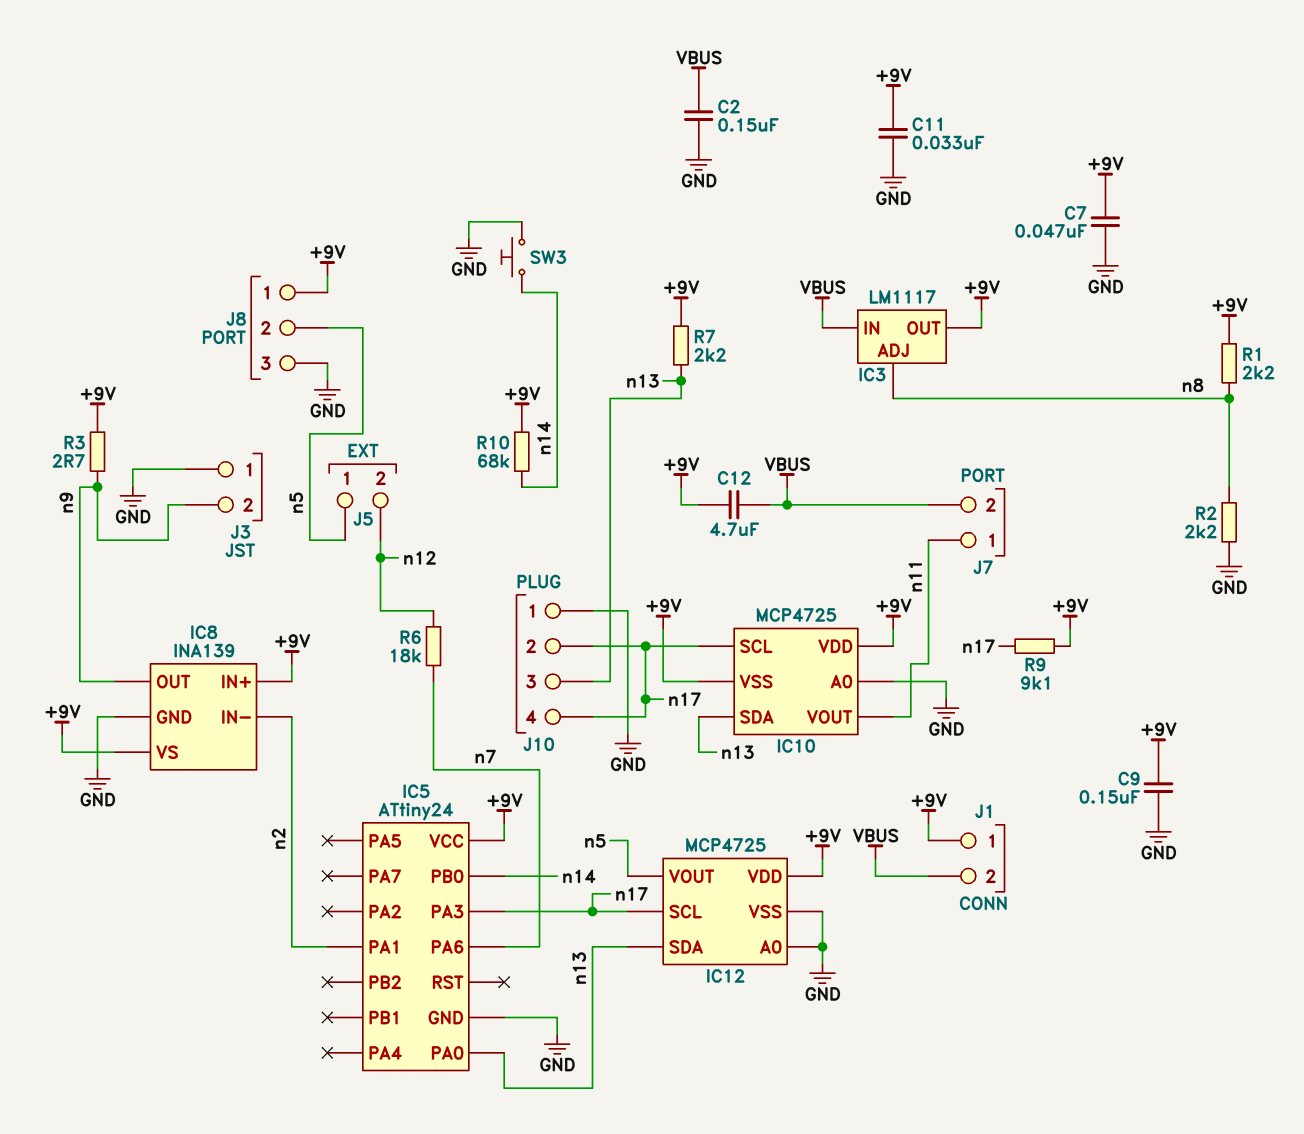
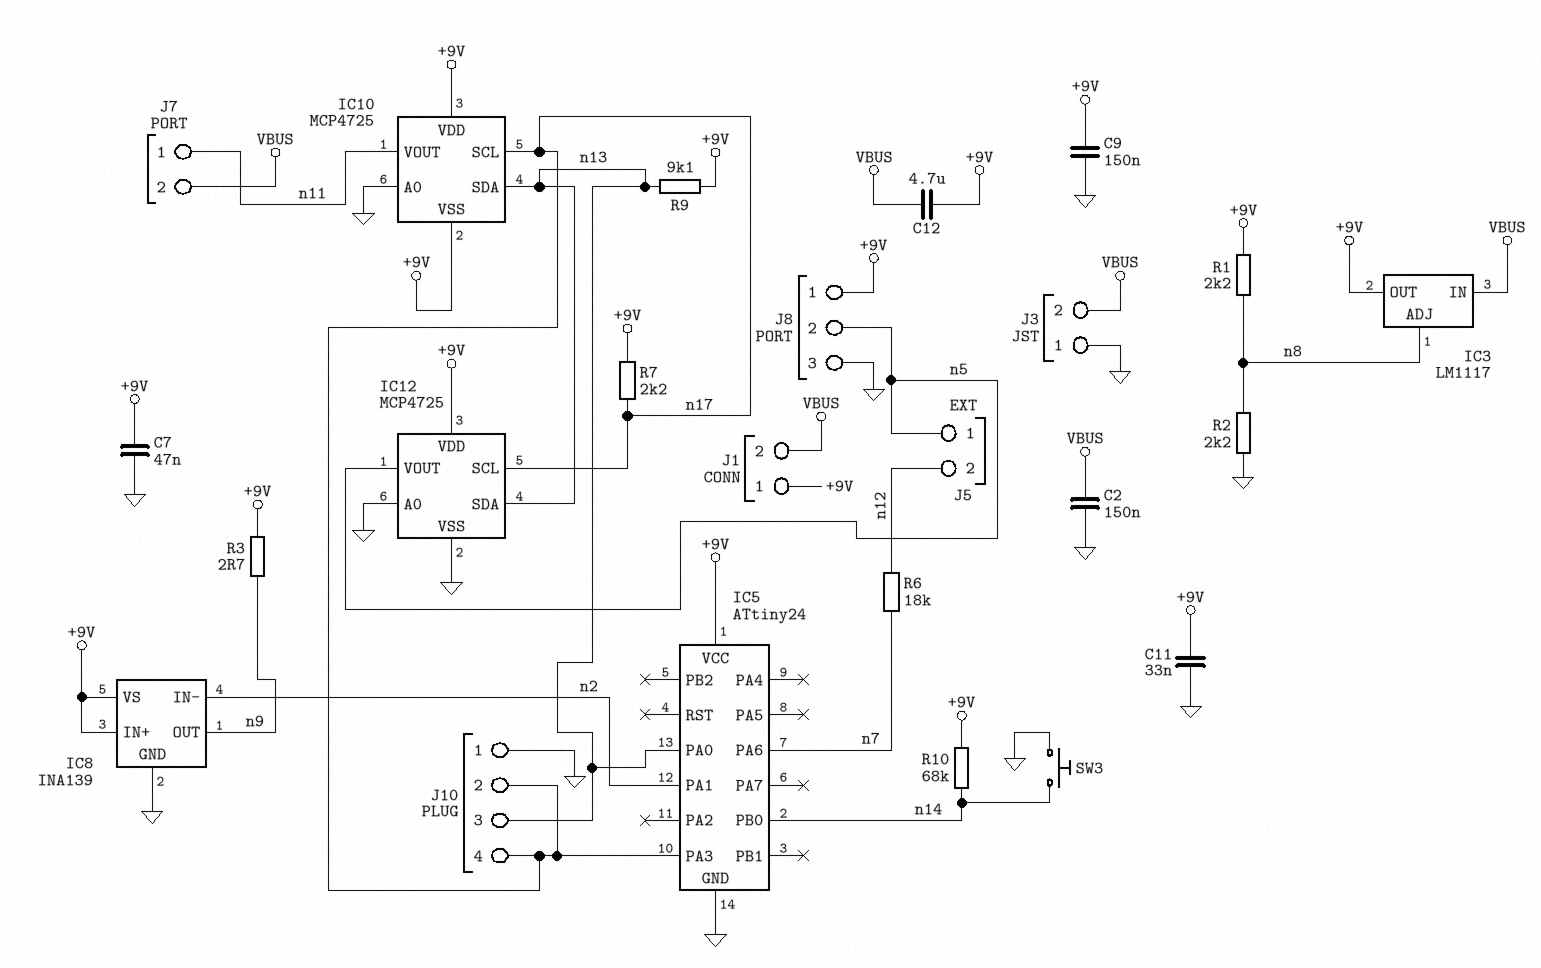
J3 pin 2: n9 -> VBUS
R7: 2.2k (+9V, n13) -> 2.2k (+9V, n17)
R9: 9.1k (+9V, n17) -> 9.1k (+9V, n13)

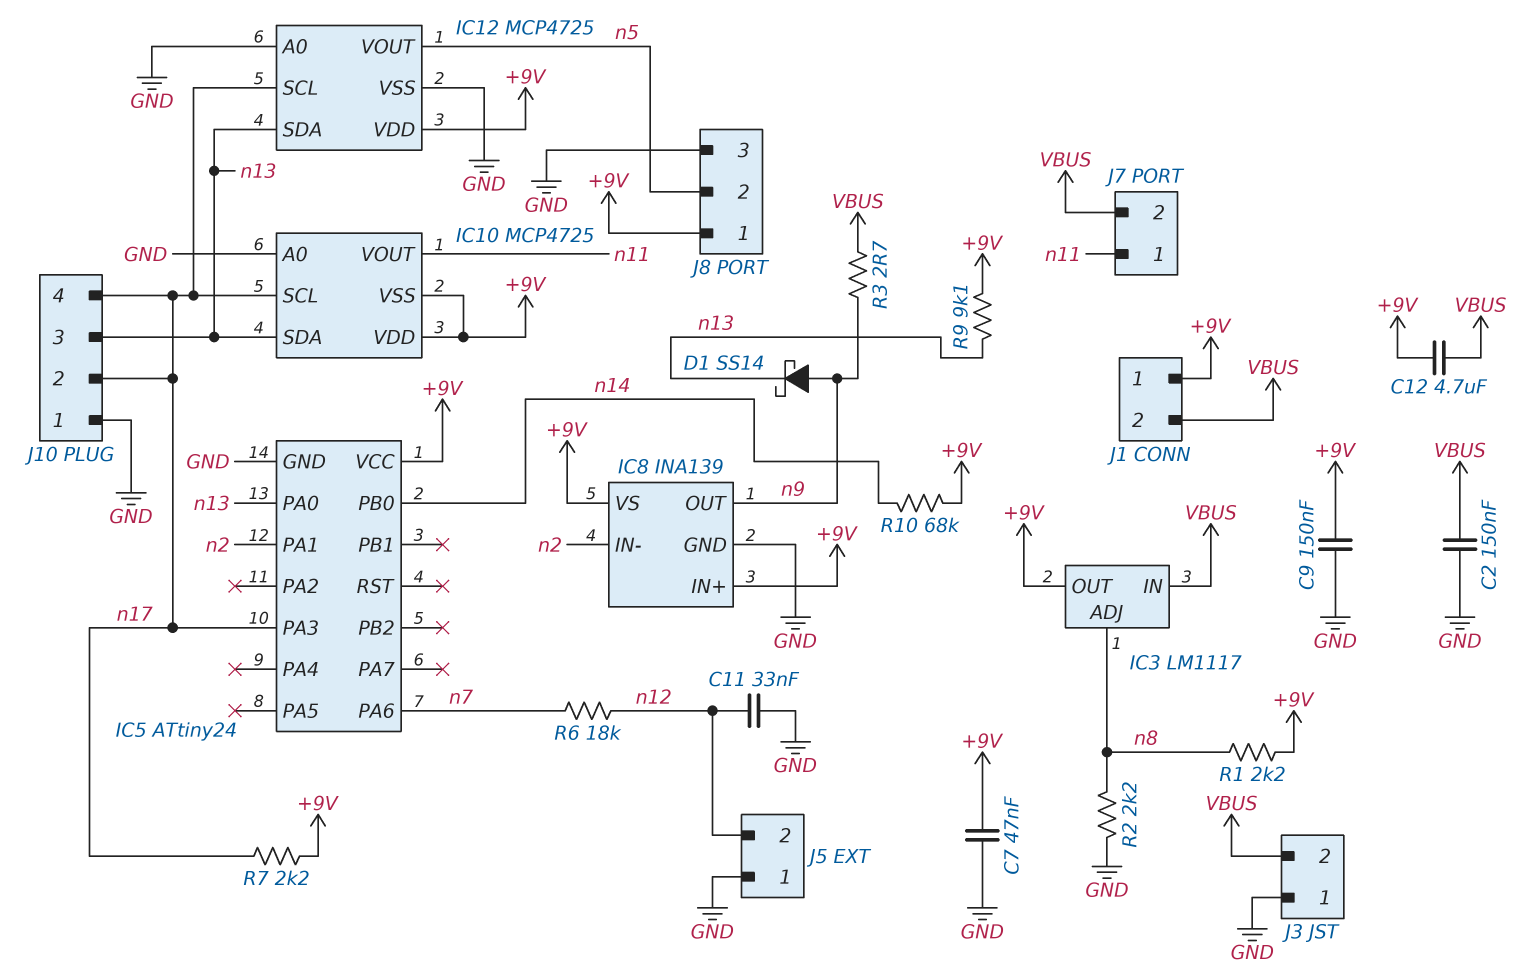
C11: 33nF (+9V, GND) -> 33nF (GND, n12)
D1: none -> schottky SS14 (A n9, K n13)
J5 pin 1: n5 -> GND
R3: 2.7 (+9V, n9) -> 2.7 (VBUS, n9)
SW3: button (GND, n14) -> none

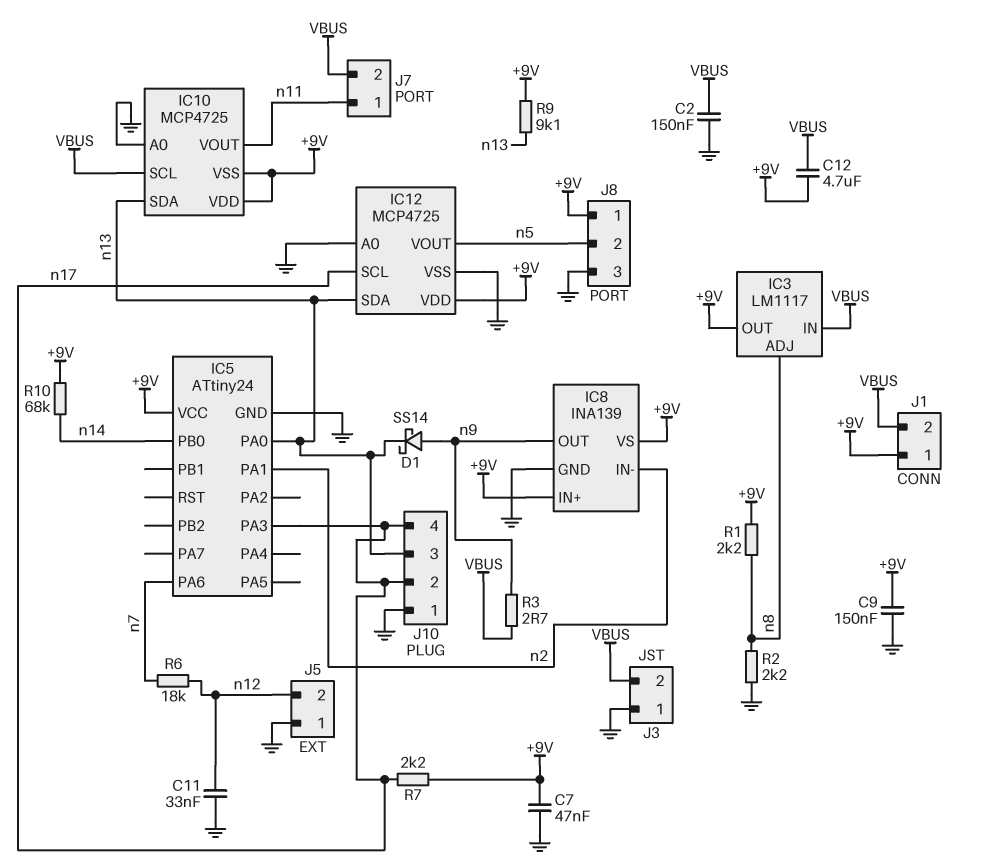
IC10 pin SCL: n17 -> VBUS

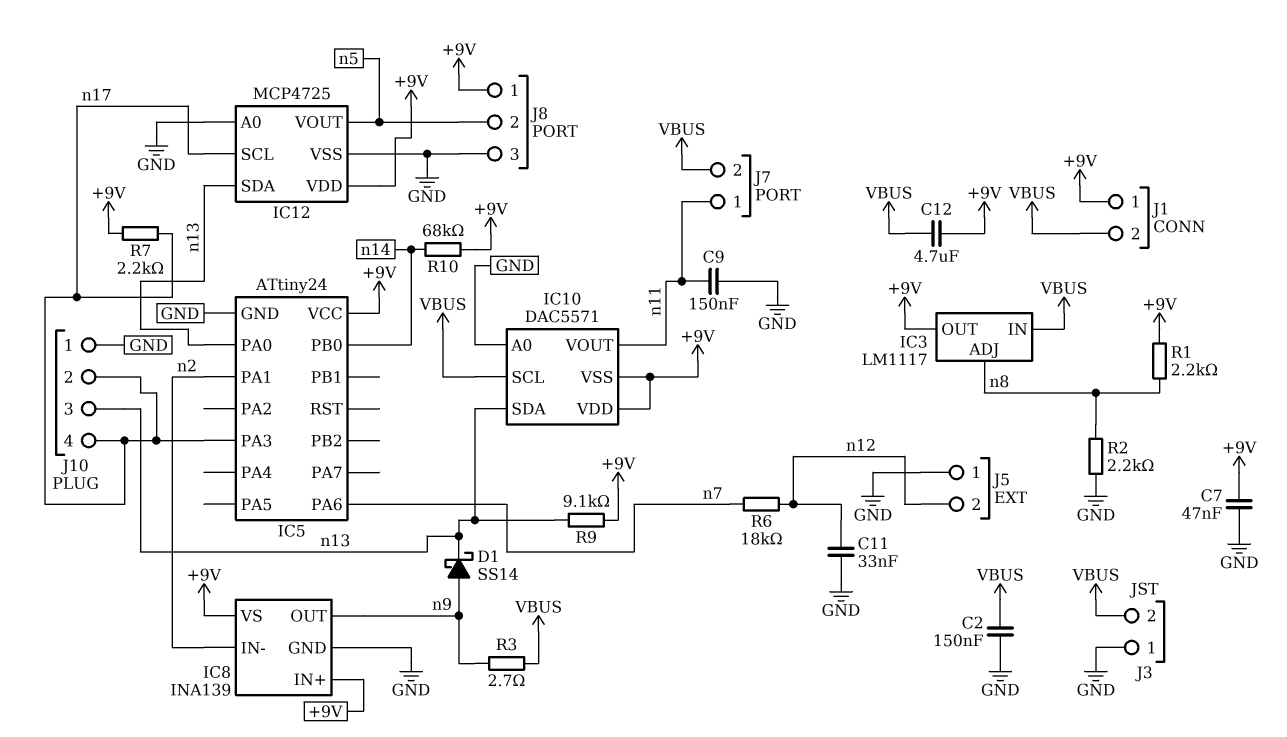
C9: 150nF (+9V, GND) -> 150nF (GND, n11)
IC10: MCP4725 -> DAC5571

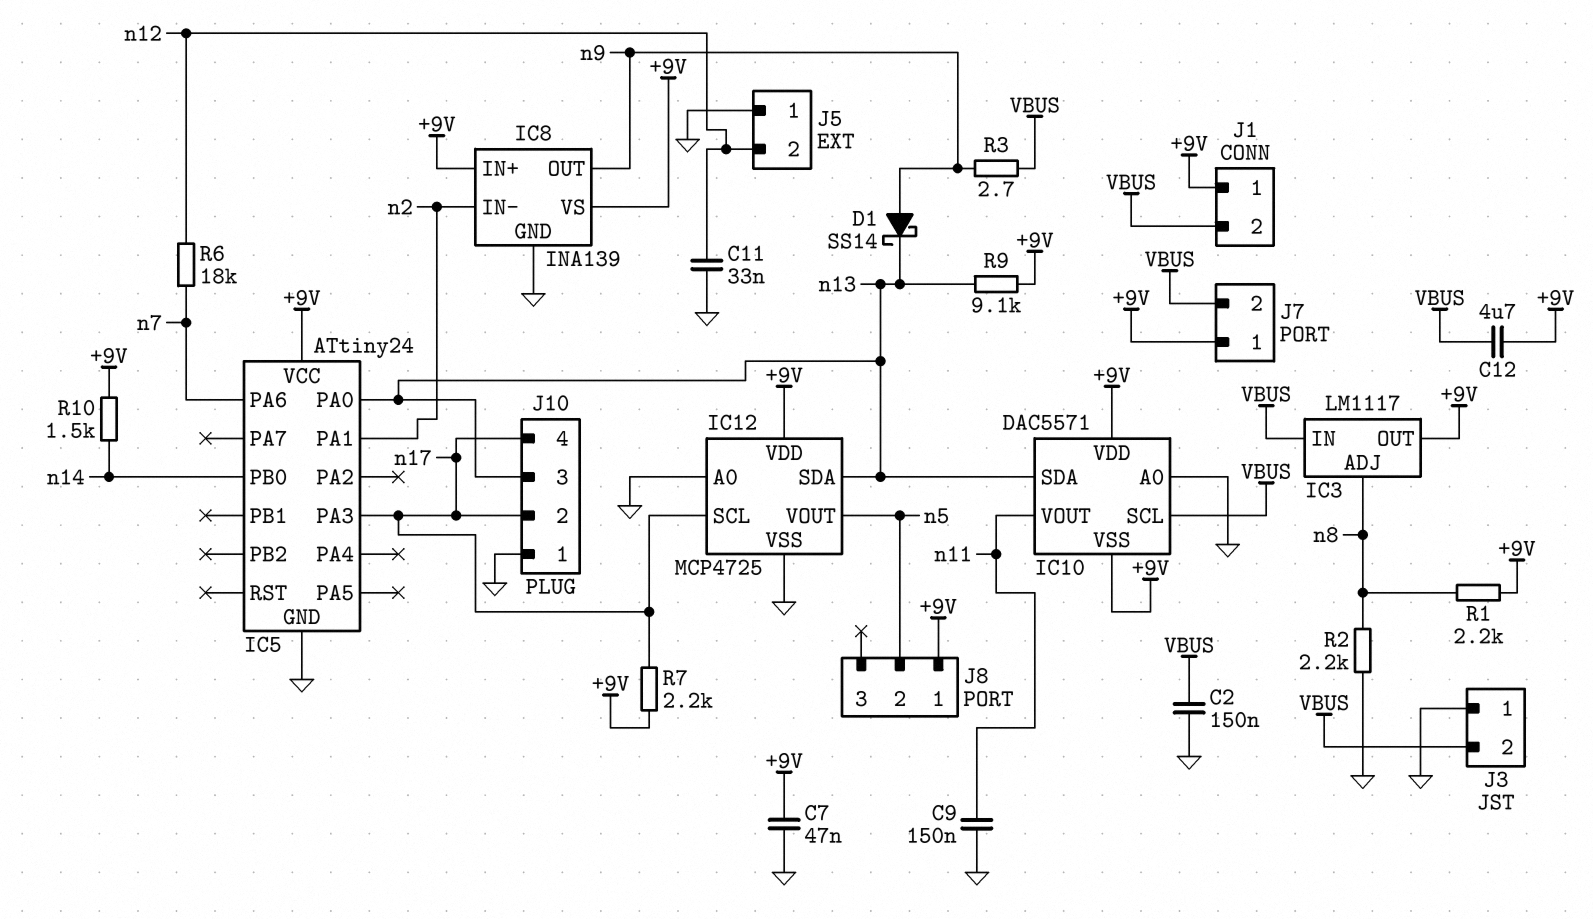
J7 pin 1: n11 -> +9V
J8 pin 3: GND -> none
R10: 68k (+9V, n14) -> 1.5k (+9V, n14)

